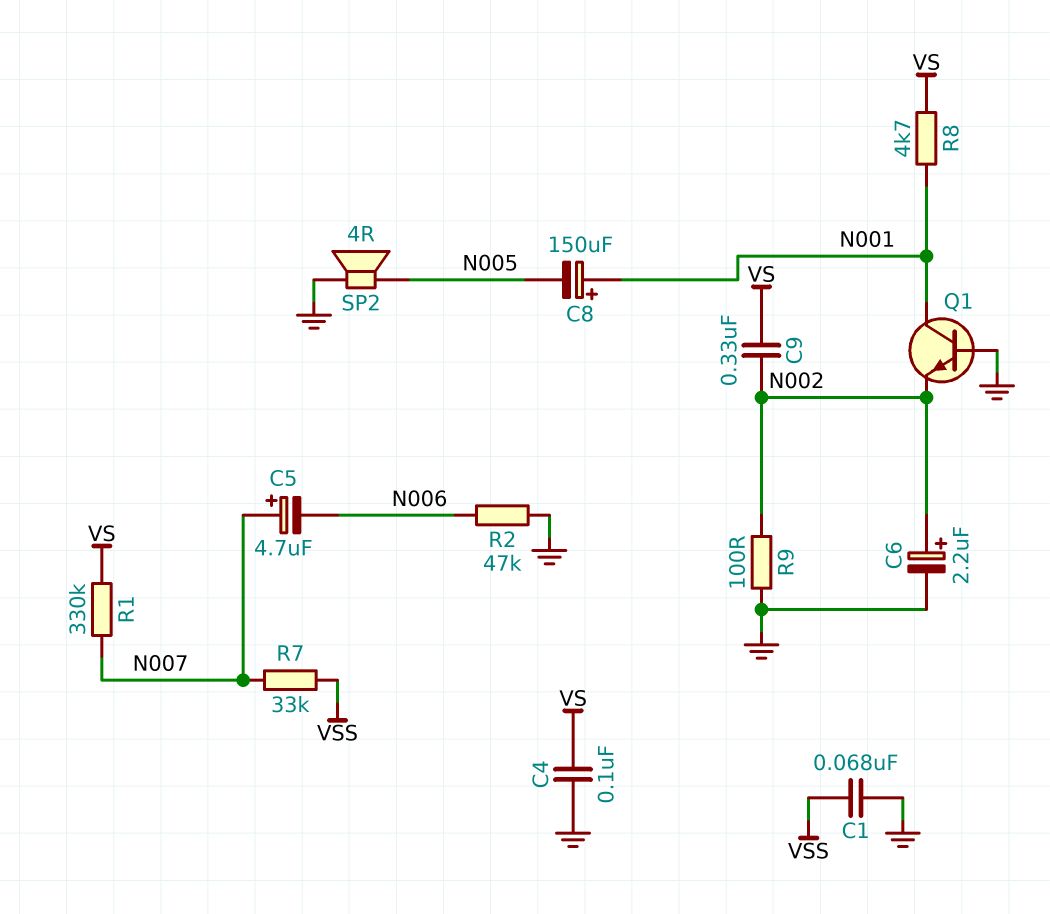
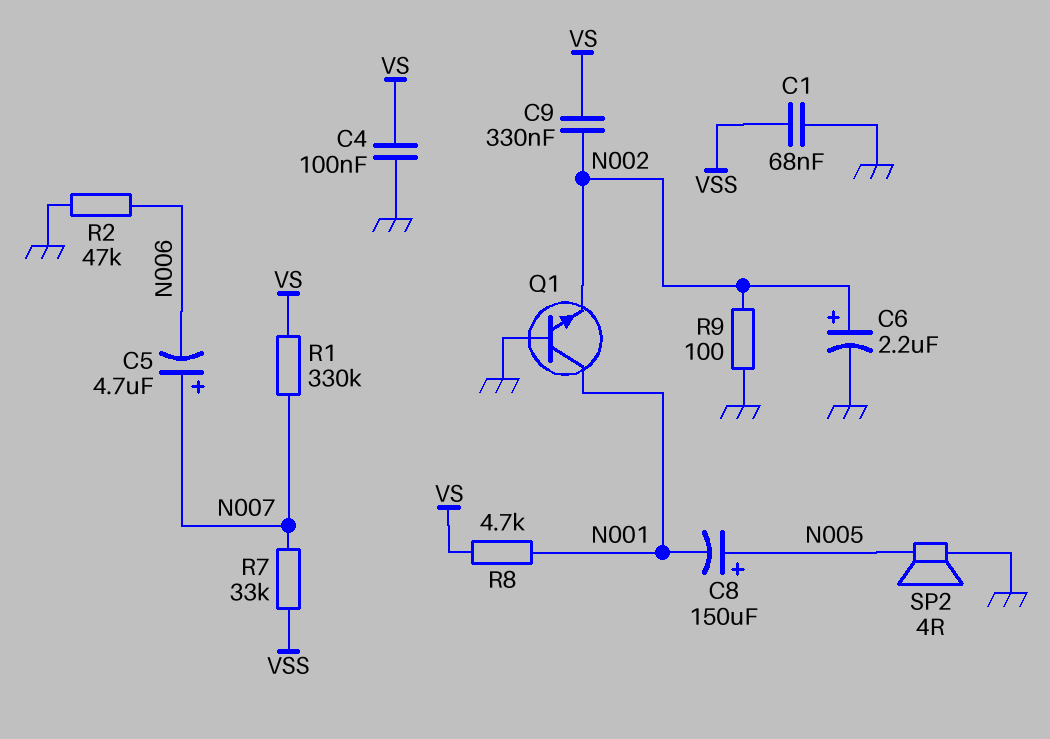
C8: 150uF (plus N001, minus N005) -> 150uF (plus N005, minus N001)

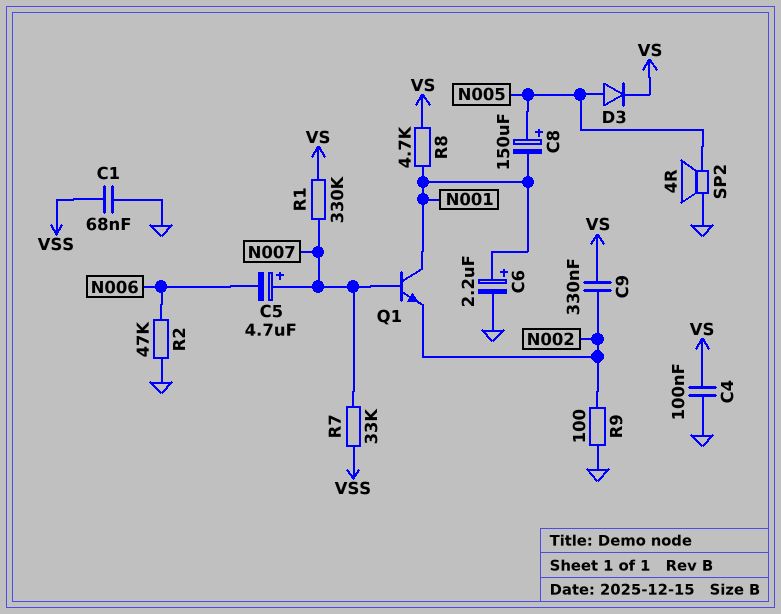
C6: 2.2uF (plus N002, minus GND) -> 2.2uF (plus N001, minus GND)
D3: none -> diode (A N005, K VS)
Q1: NPN (B GND, C N001, E N002) -> NPN (B N007, C N001, E N002)

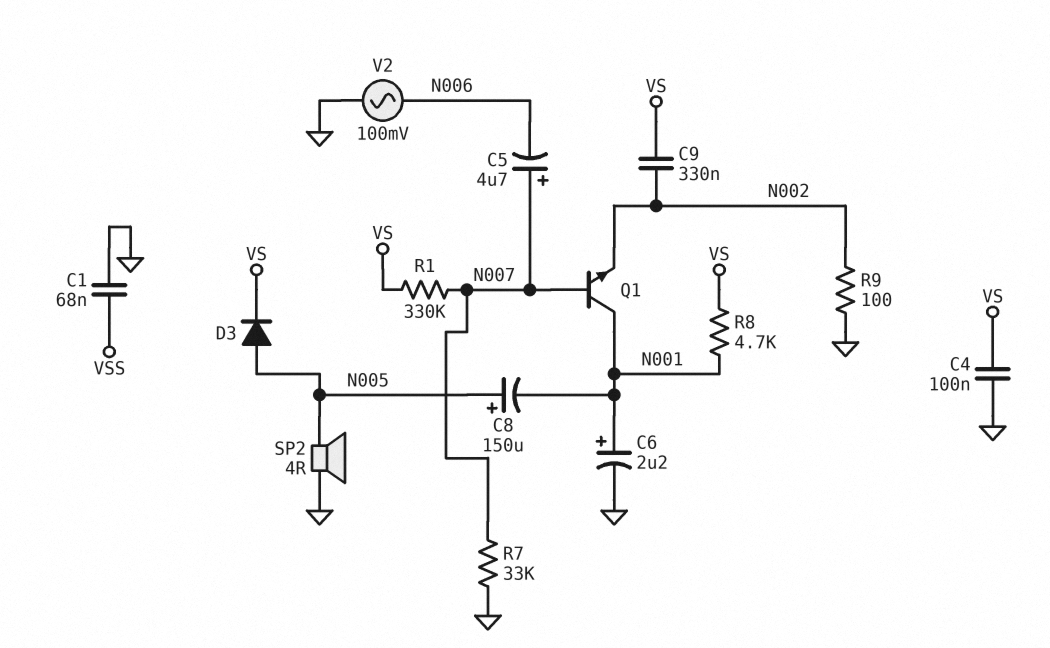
R2: 47k (GND, N006) -> none
R7: 33k (N007, VSS) -> 33k (GND, N007)
V2: none -> AC 100mV (GND, N006)

